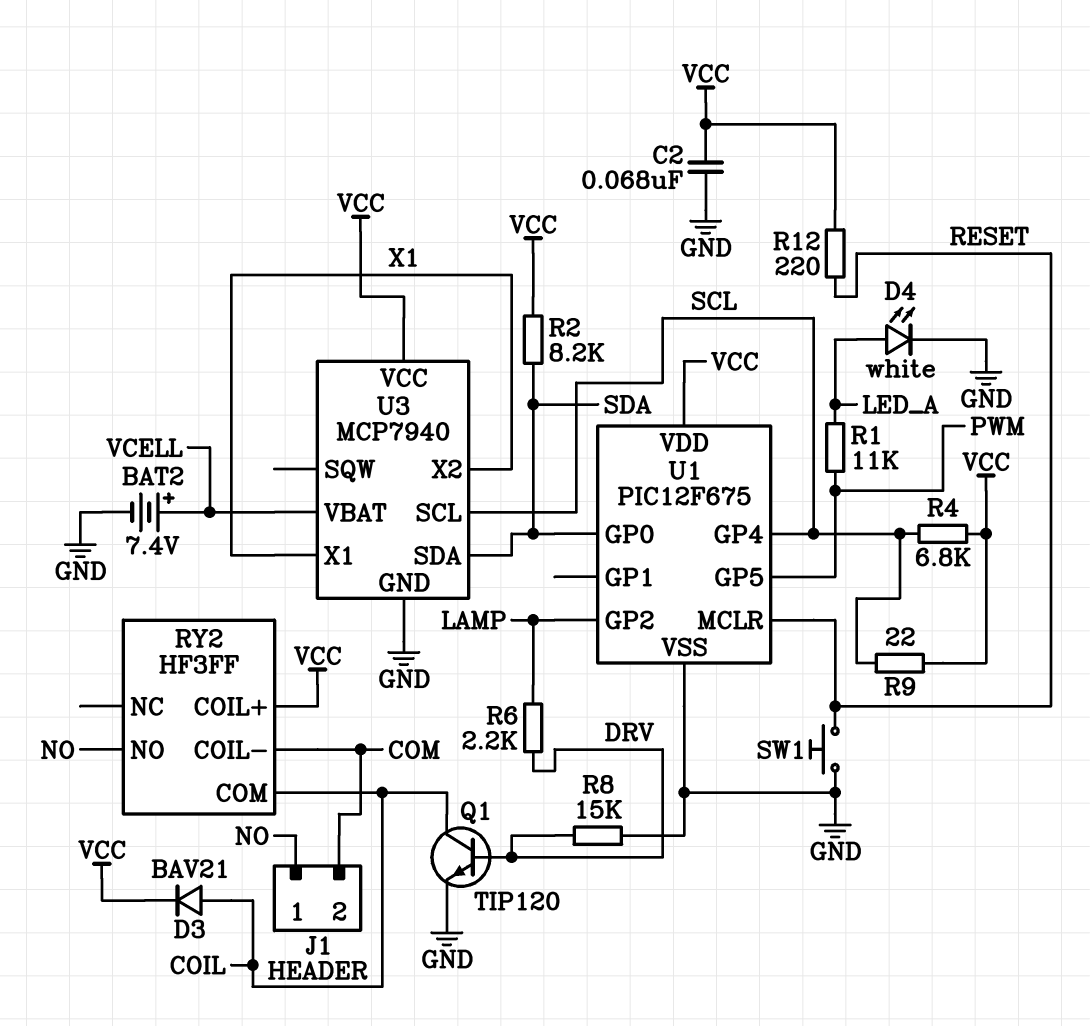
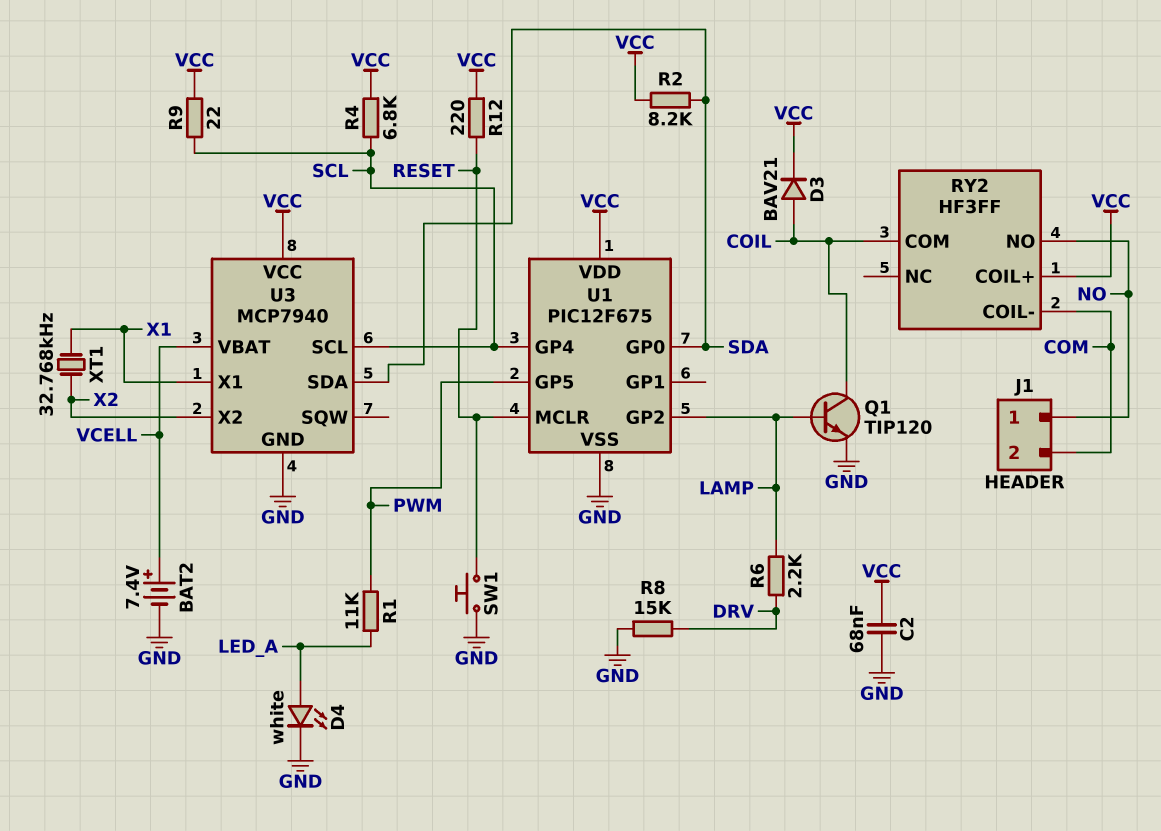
Q1: NPN TIP120 (B DRV, C COIL, E GND) -> NPN TIP120 (B LAMP, C COIL, E GND)
U3 pin X2: X1 -> X2
XT1: none -> 32.768kHz (X1, X2)

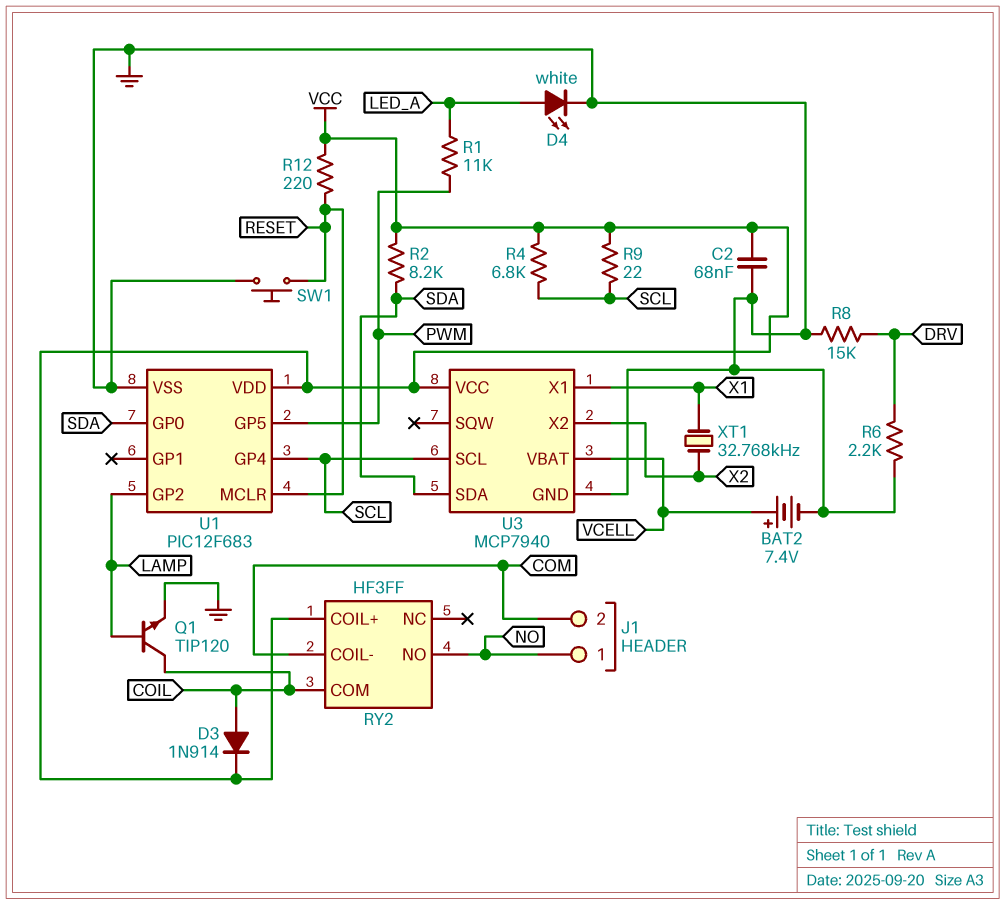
D3: diode BAV21 (A COIL, K VCC) -> diode 1N914 (A COIL, K VCC)
R6: 2.2k (DRV, LAMP) -> 2.2k (DRV, GND)
U1: PIC12F675 -> PIC12F683

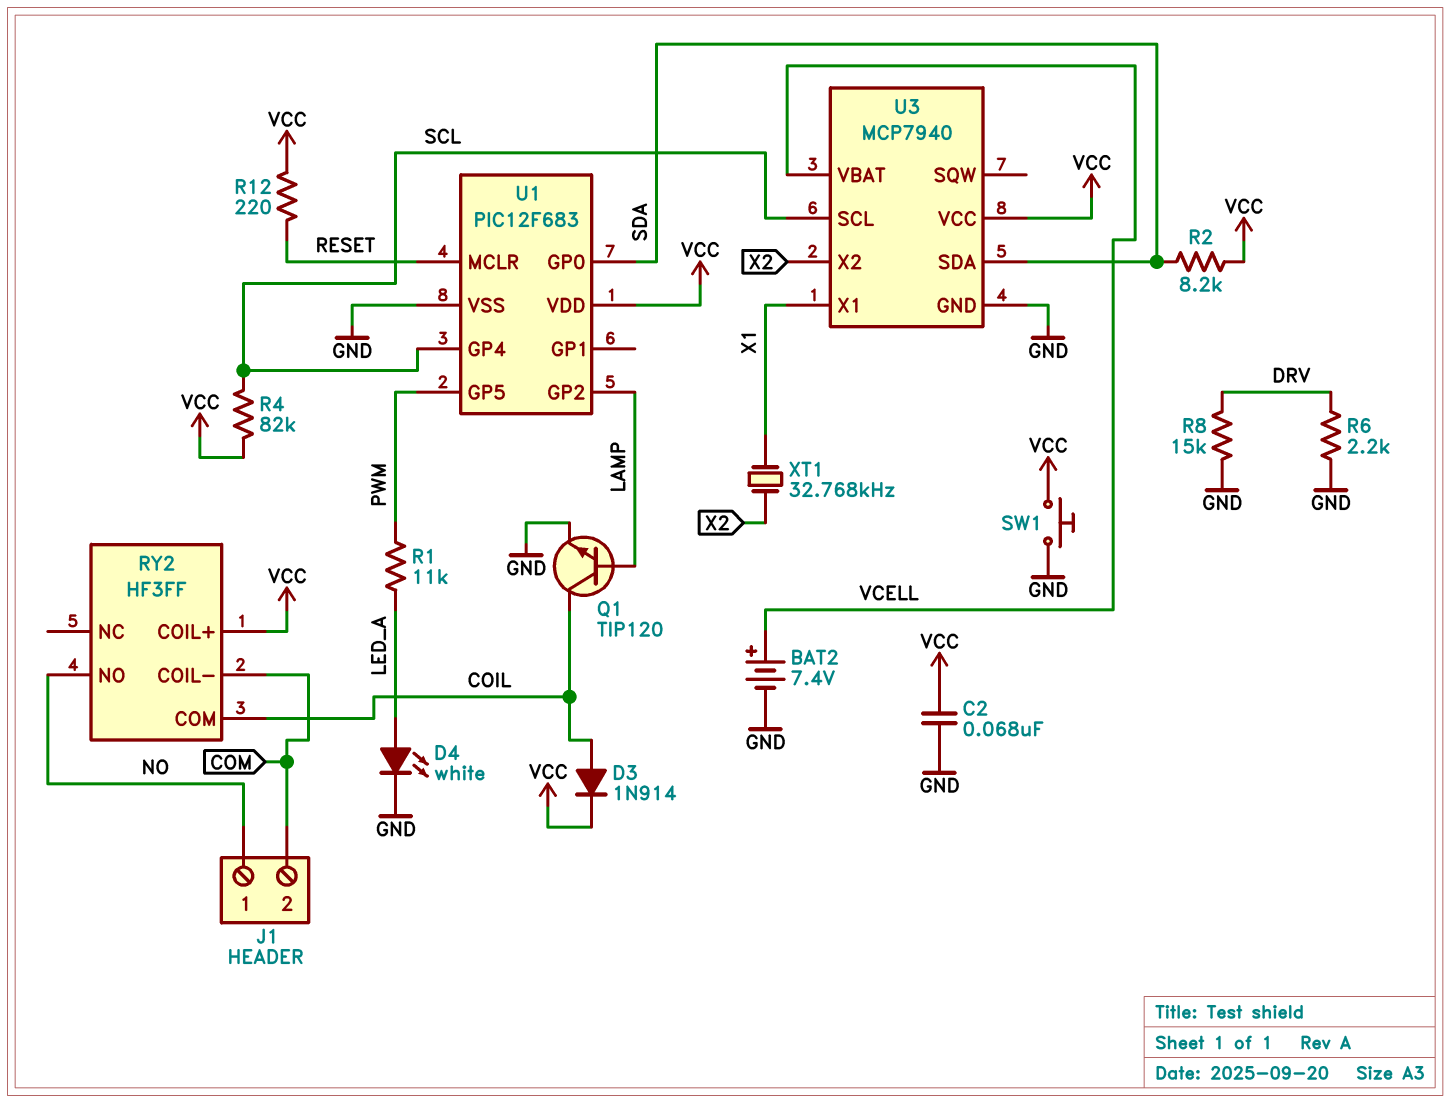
R4: 6.8k (SCL, VCC) -> 82k (SCL, VCC)
R9: 22 (SCL, VCC) -> none
SW1: button (GND, RESET) -> button (GND, VCC)

